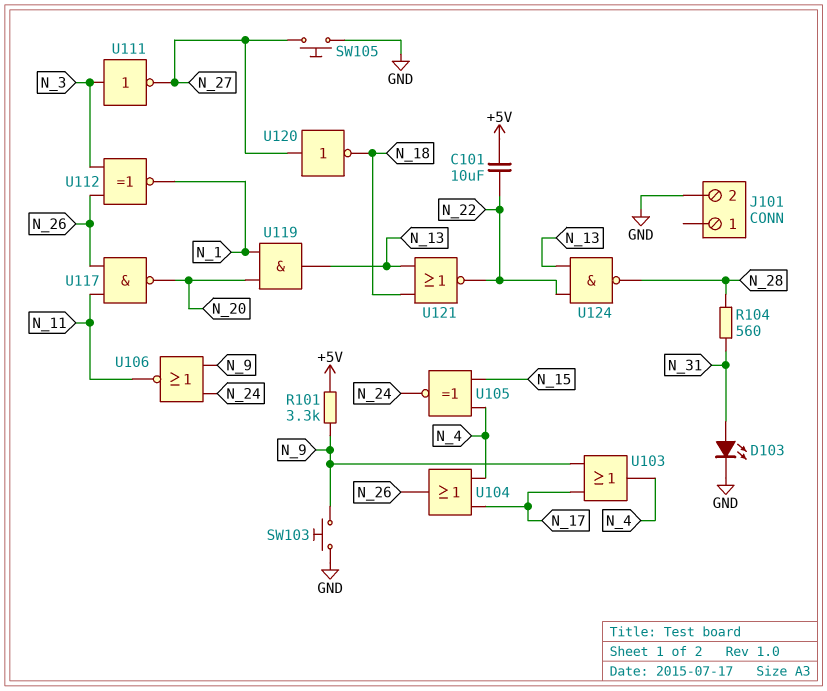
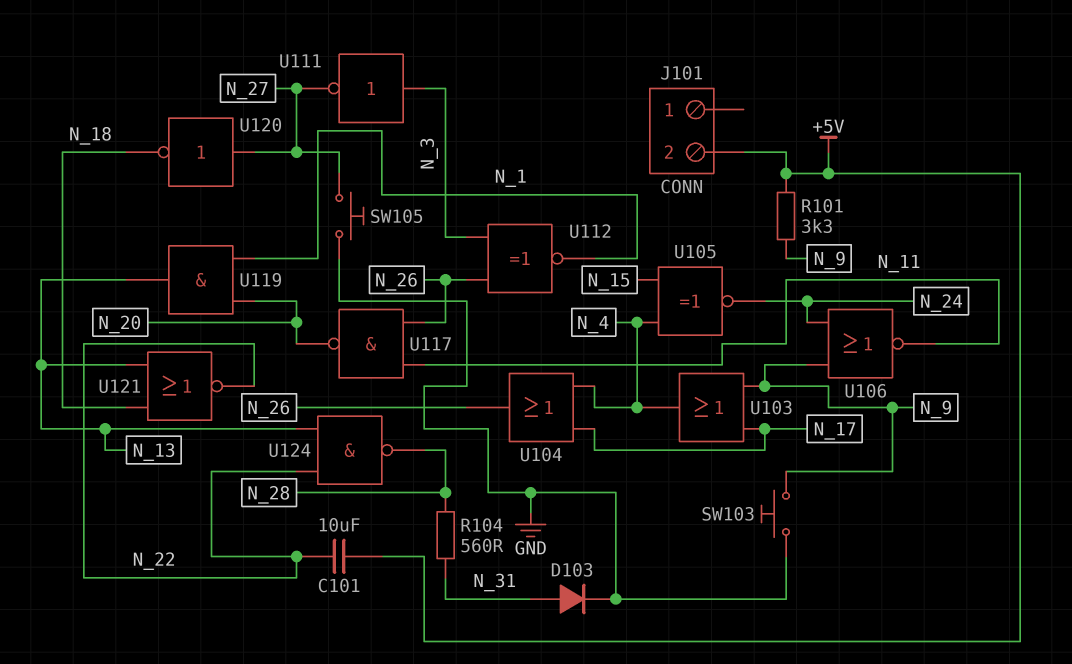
D103: LED (A N_31, K GND) -> diode (A N_31, K GND)
J101 pin 2: GND -> +5V

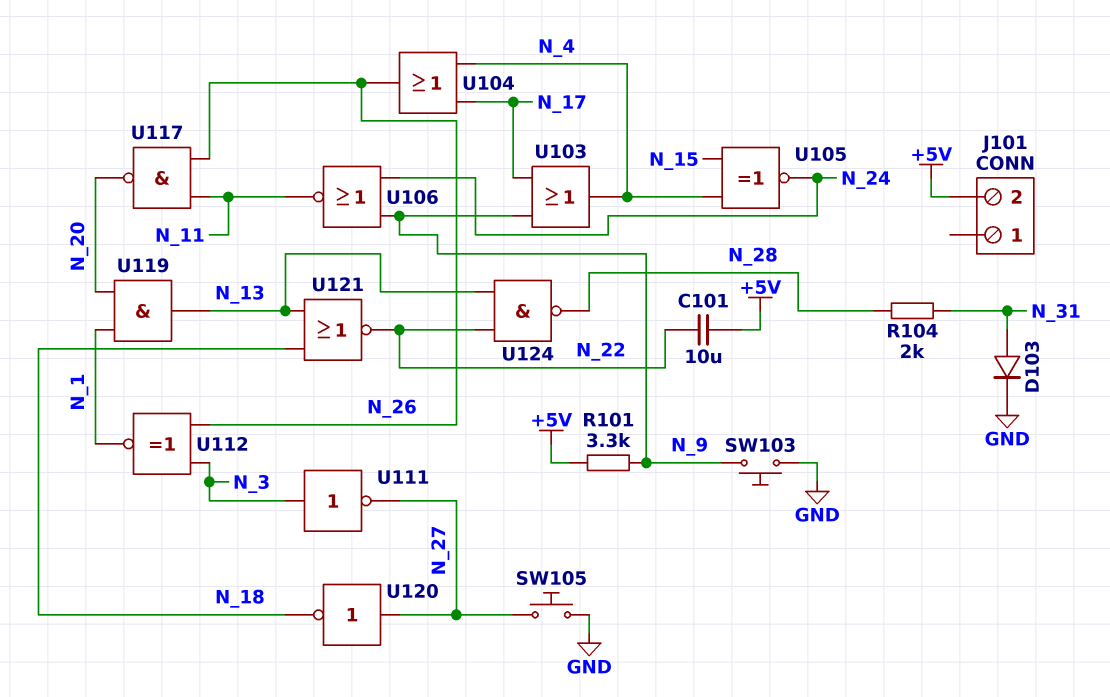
R104: 560 (N_28, N_31) -> 2k (N_28, N_31)

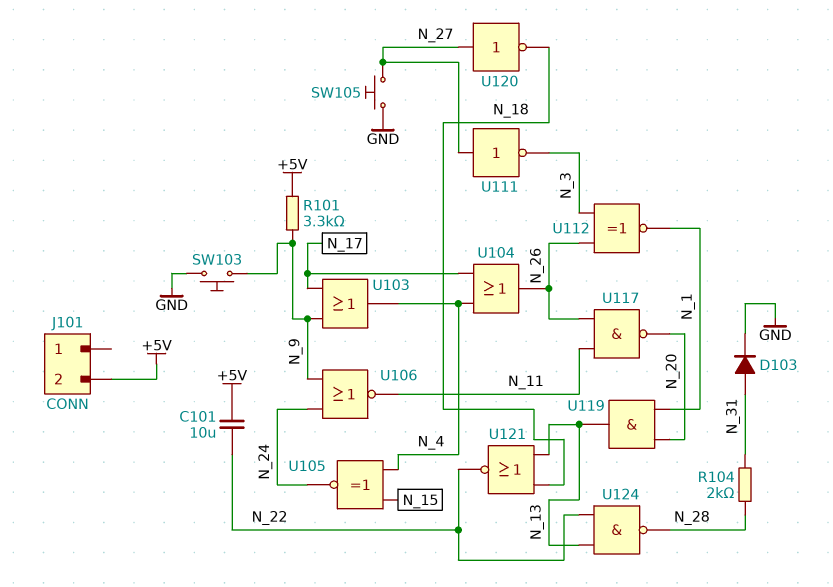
U111: NOT (in N_3, out N_27) -> NOT (in N_27, out N_3)

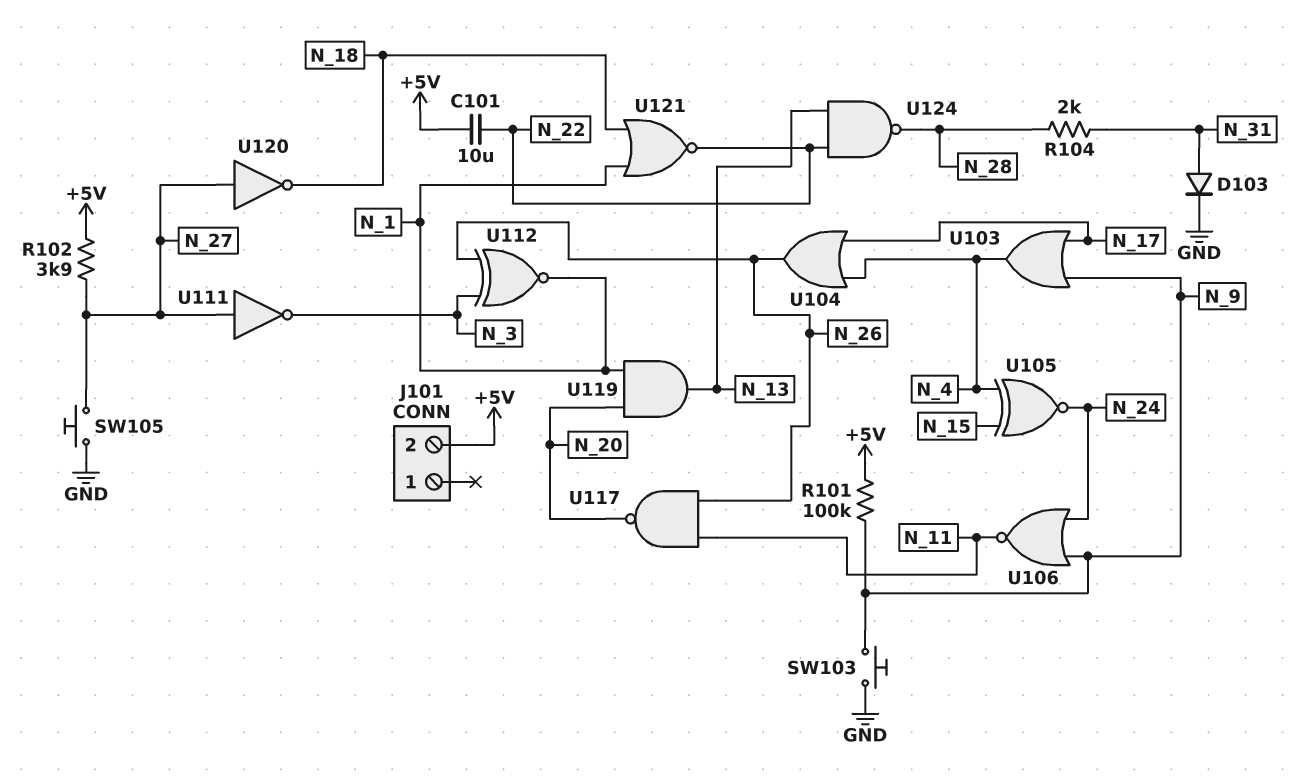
R101: 3.3k (+5V, N_9) -> 100k (+5V, N_9)
R102: none -> 3.9k (+5V, N_27)
U121: NOR (in N_13, in N_18, out N_22) -> NOR (in N_1, in N_18, out N_22)

